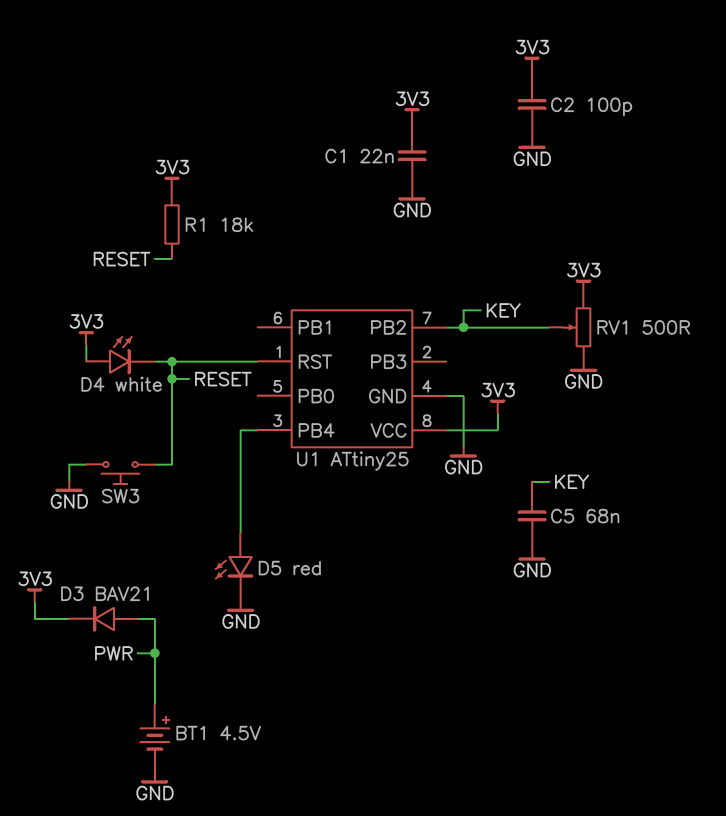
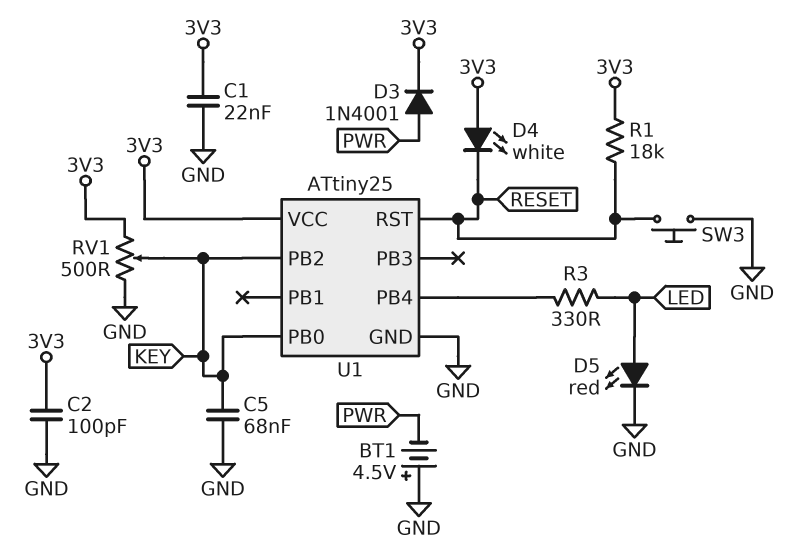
BT1: 4.5V (plus PWR, minus GND) -> 4.5V (plus GND, minus PWR)
D3: diode BAV21 (A PWR, K 3V3) -> diode 1N4001 (A PWR, K 3V3)
D5: LED red (A U1/PB4, K GND) -> LED red (A LED, K GND)
R3: none -> 330 (LED, U1/PB4)
U1 pin PB0: none -> KEY

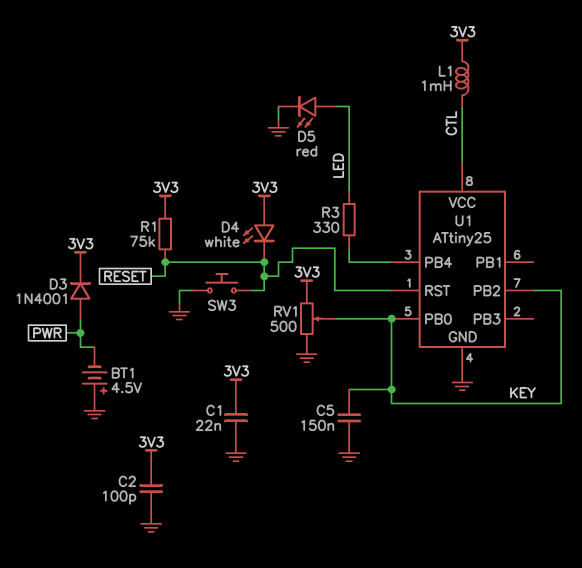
C5: 68nF (GND, KEY) -> 150nF (GND, KEY)
L1: none -> 1mH (3V3, CTL)
R1: 18k (3V3, RESET) -> 75k (3V3, RESET)
U1 pin VCC: 3V3 -> CTL

